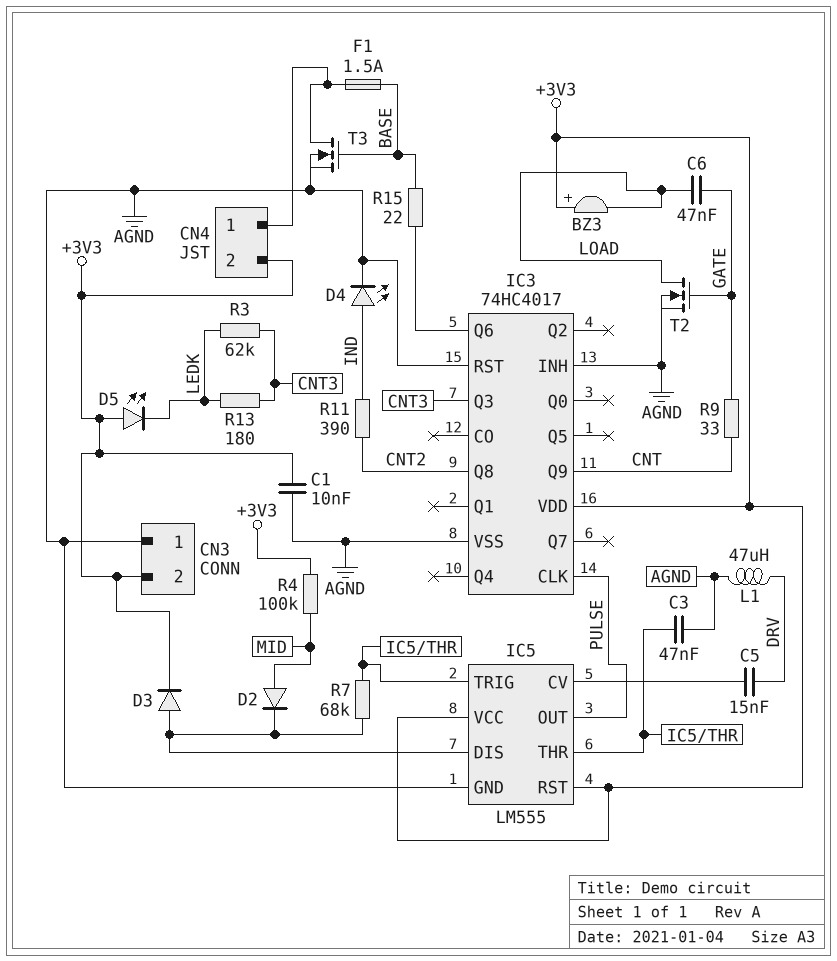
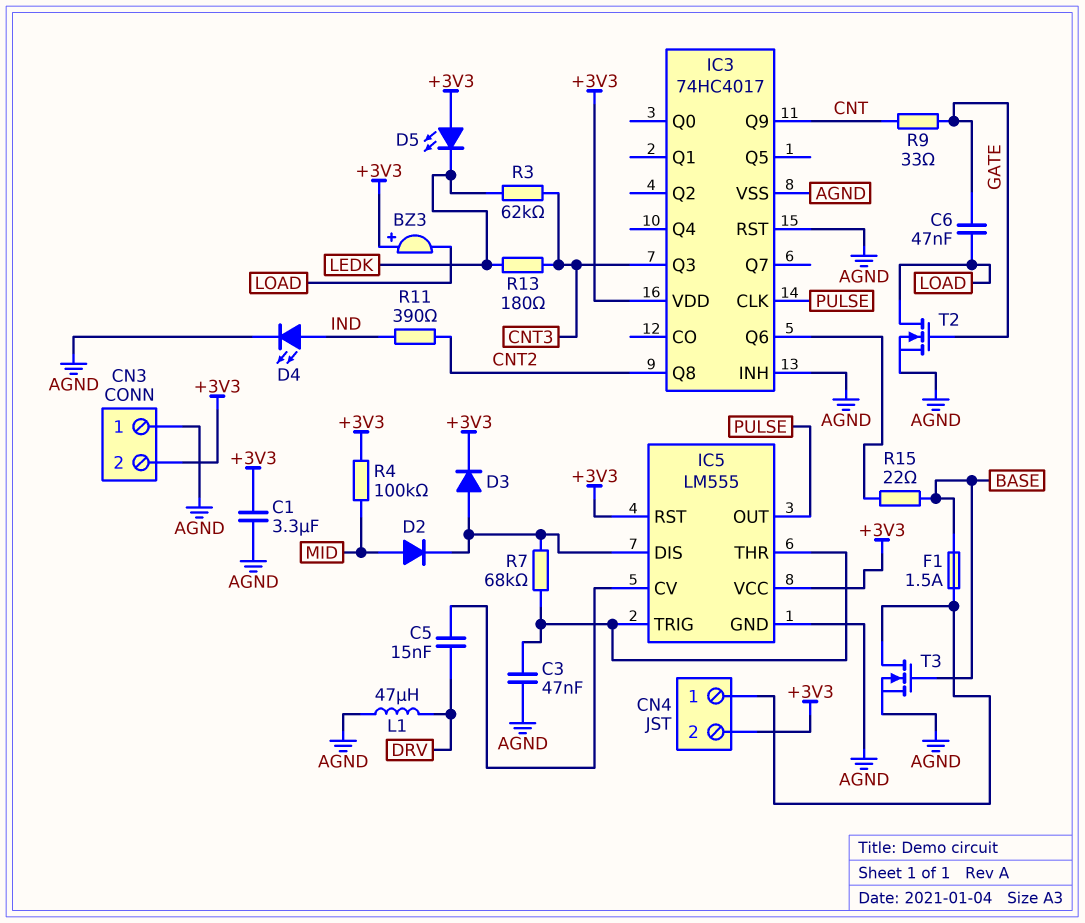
C1: 10nF (+3V3, AGND) -> 3.3uF (+3V3, AGND)

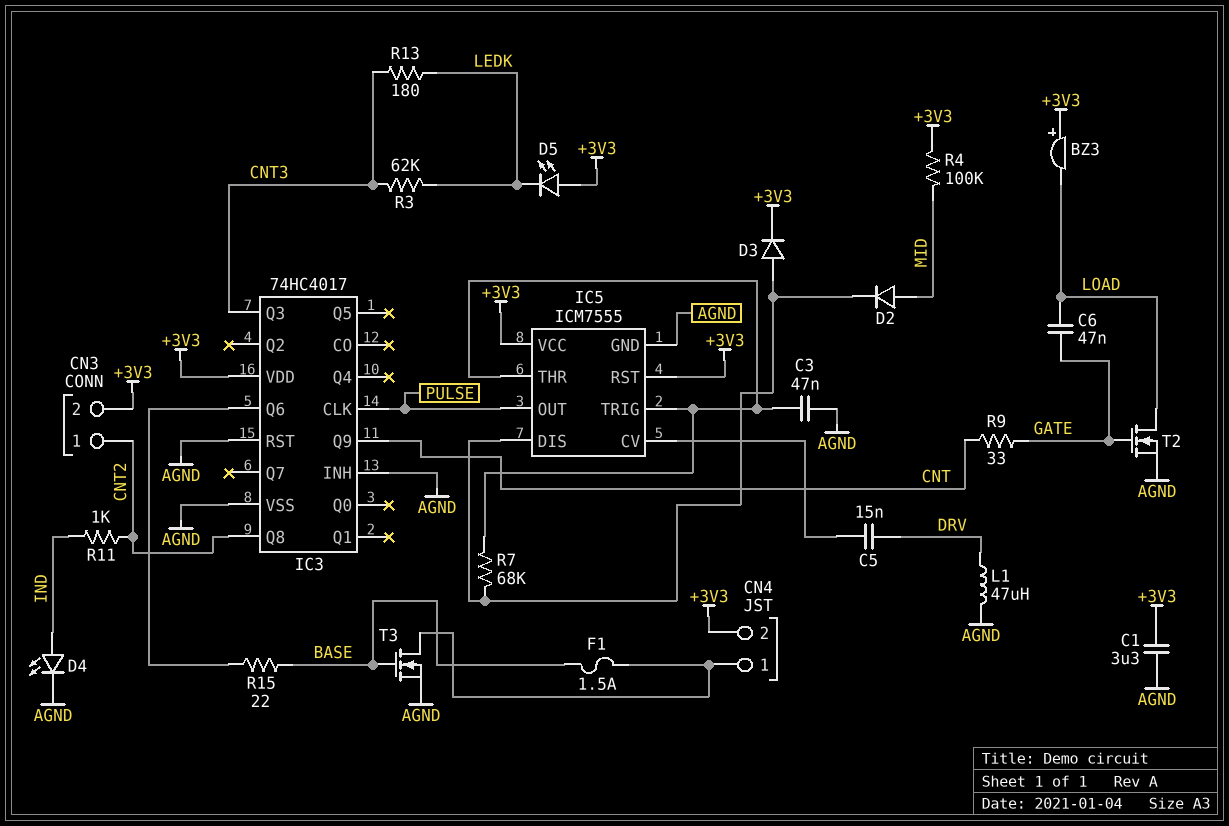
CN3 pin 1: AGND -> CNT2
IC5: LM555 -> ICM7555
R11: 390 (CNT2, IND) -> 1k (CNT2, IND)

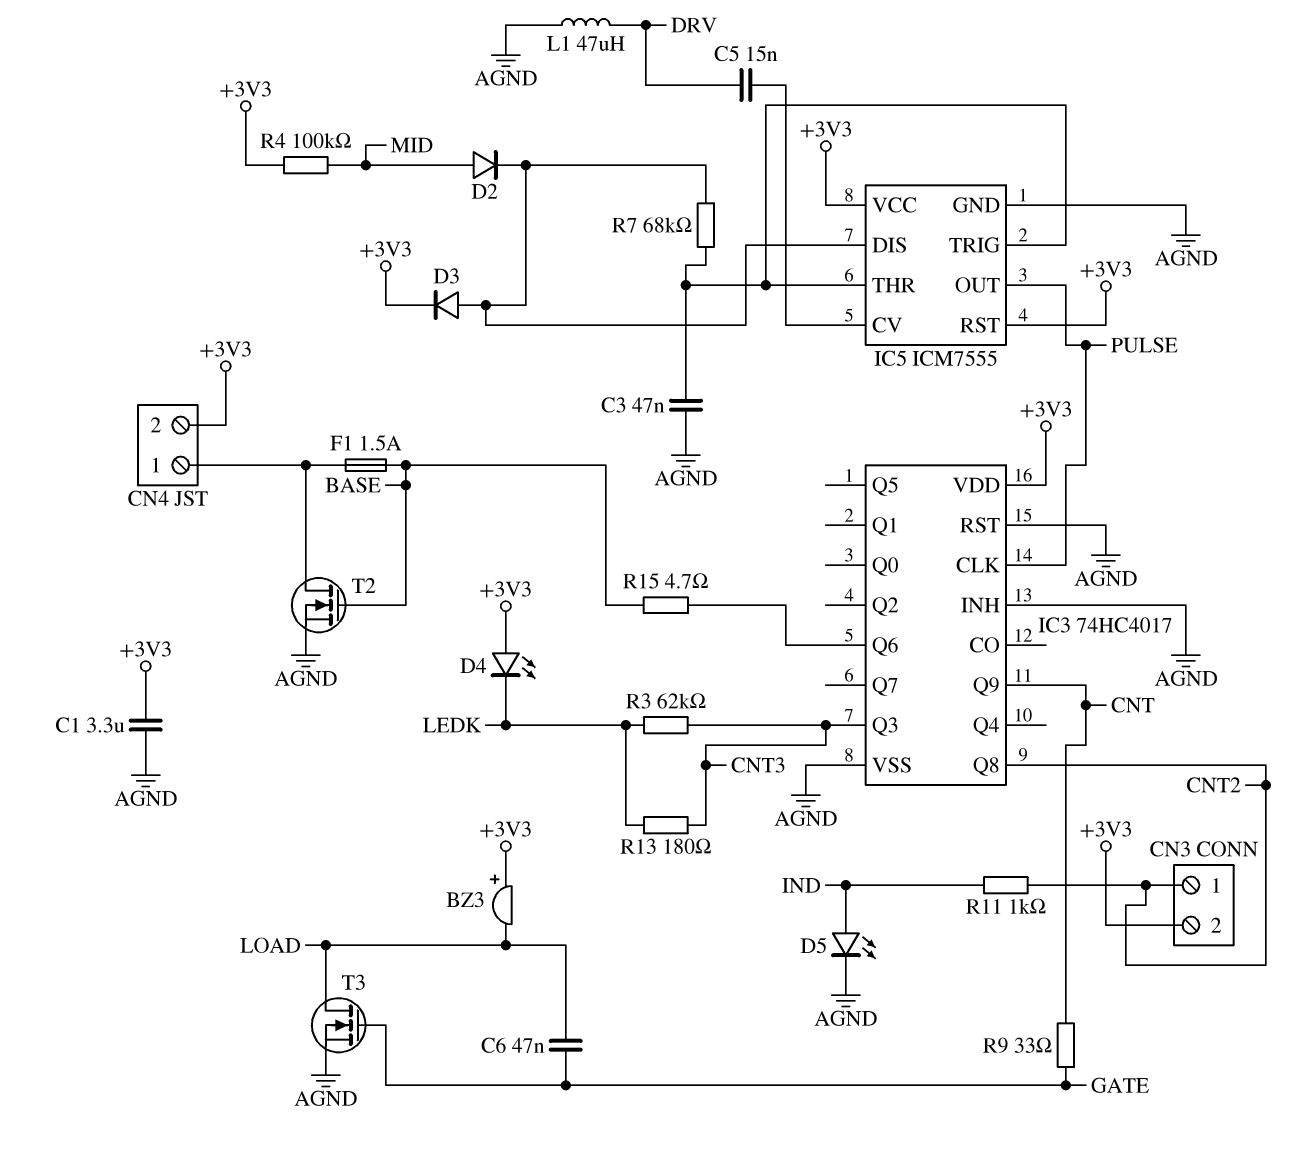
D4: LED (A IND, K AGND) -> LED (A +3V3, K LEDK)
D5: LED (A +3V3, K LEDK) -> LED (A IND, K AGND)
R15: 22 (BASE, IC3/Q6) -> 4.7 (BASE, IC3/Q6)
T2: NMOS (G GATE, D LOAD, S AGND) -> NMOS (G BASE, D CN4/1, S AGND)
T3: NMOS (G BASE, D CN4/1, S AGND) -> NMOS (G GATE, D LOAD, S AGND)

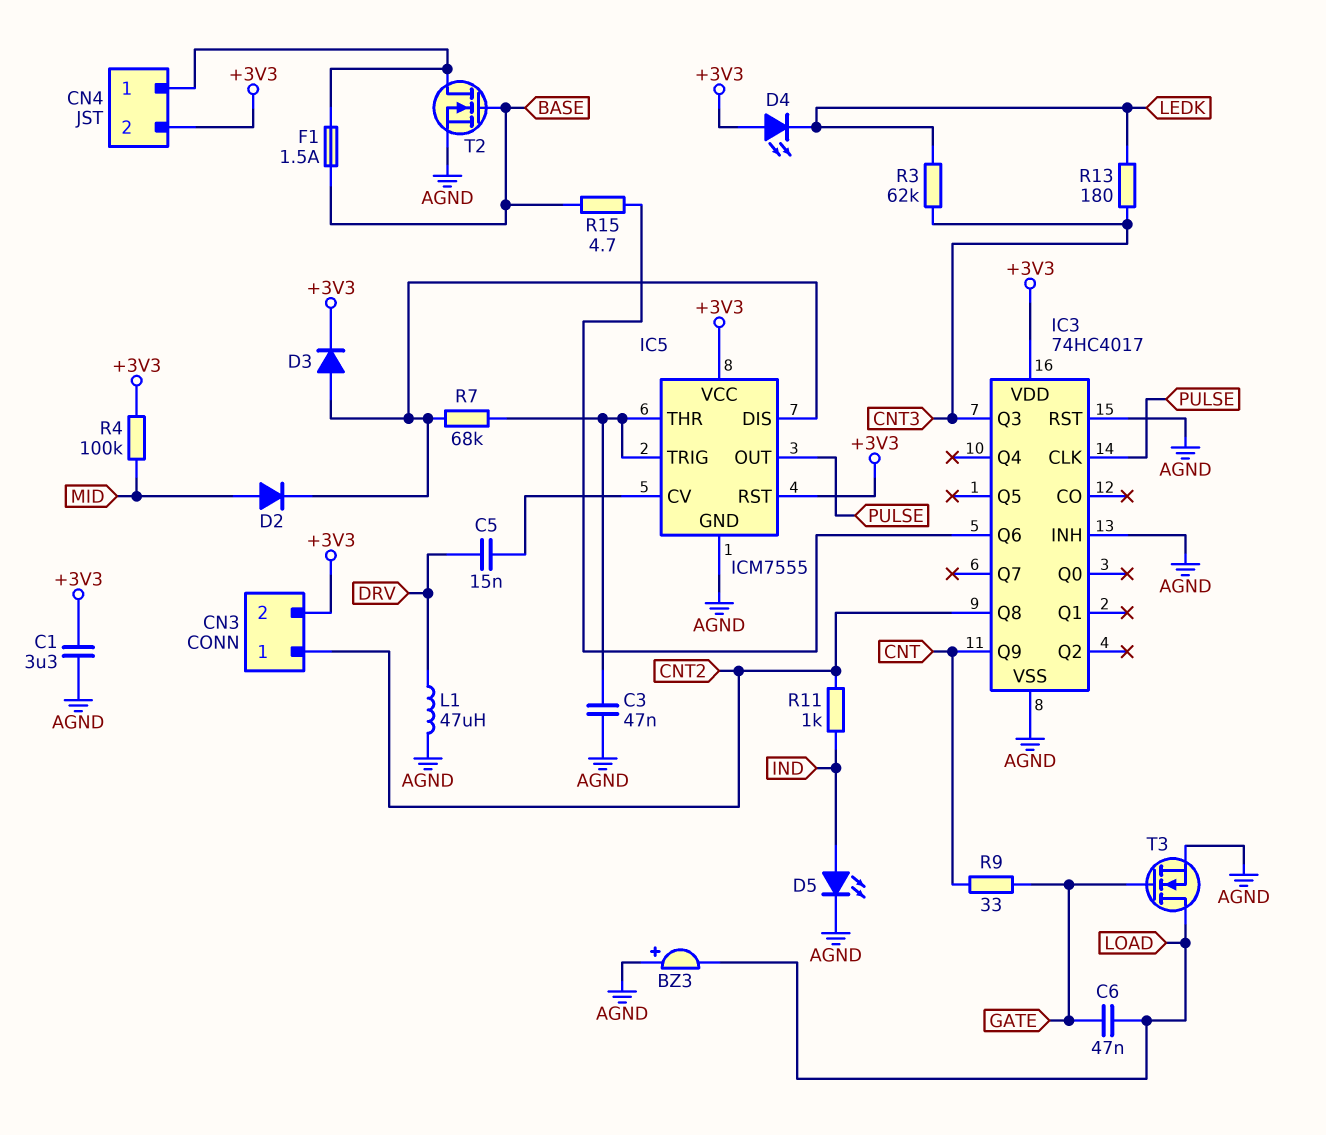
BZ3: buzzer (plus +3V3, minus LOAD) -> buzzer (plus AGND, minus LOAD)

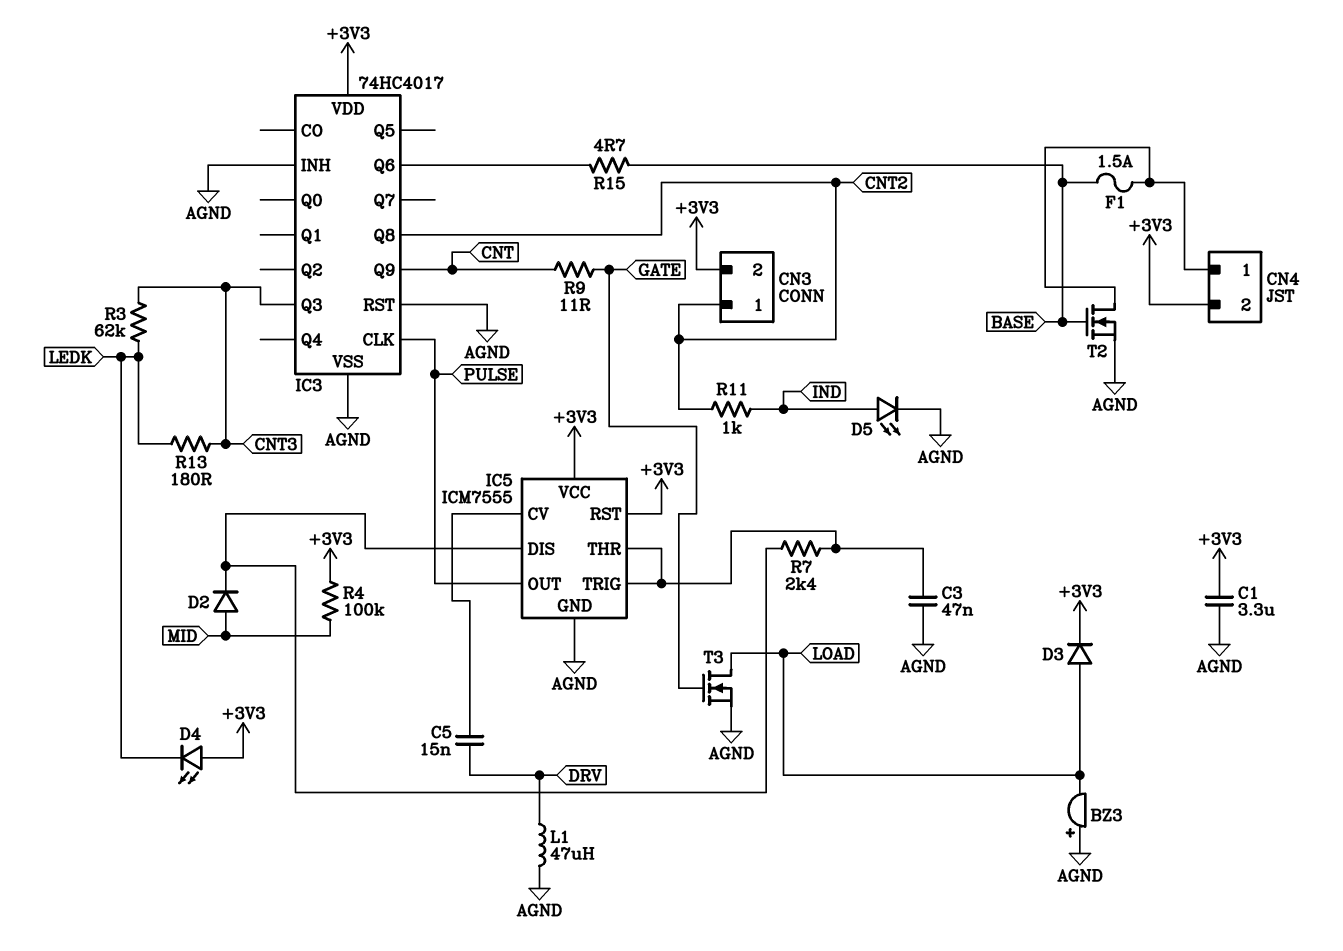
C6: 47nF (GATE, LOAD) -> none
D3: diode (A IC5/DIS, K +3V3) -> diode (A LOAD, K +3V3)
R7: 68k (IC5/DIS, IC5/THR) -> 2.4k (IC5/DIS, IC5/THR)
R9: 33 (CNT, GATE) -> 11 (CNT, GATE)

